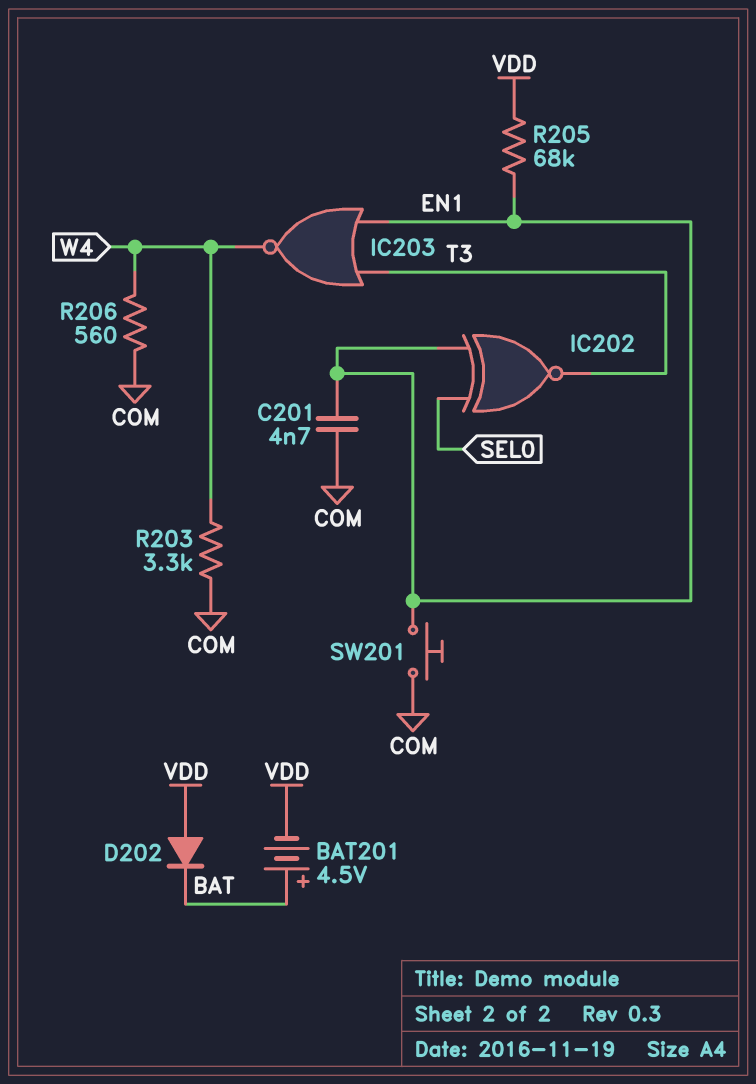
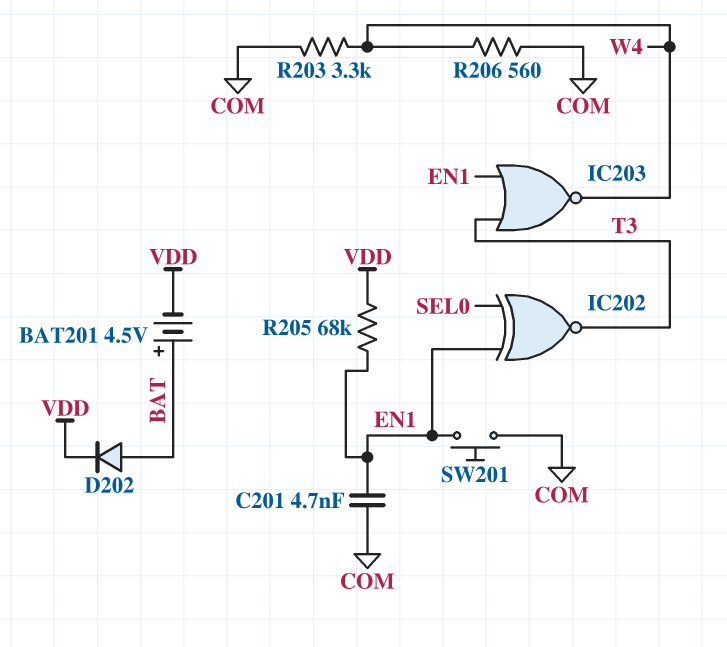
D202: diode (A VDD, K BAT) -> diode (A BAT, K VDD)

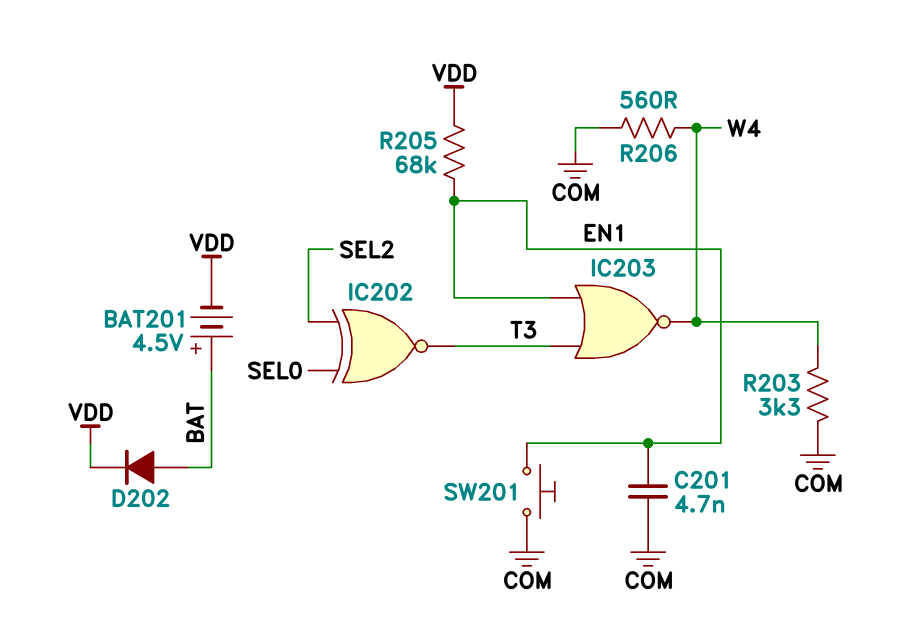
IC202: XNOR (in EN1, in SEL0, out T3) -> XNOR (in SEL0, in SEL2, out T3)

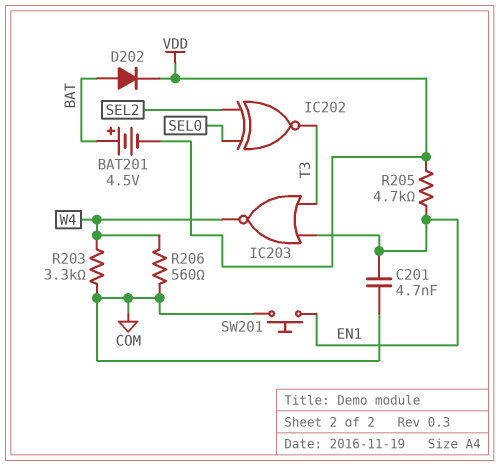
R205: 68k (EN1, VDD) -> 4.7k (EN1, VDD)

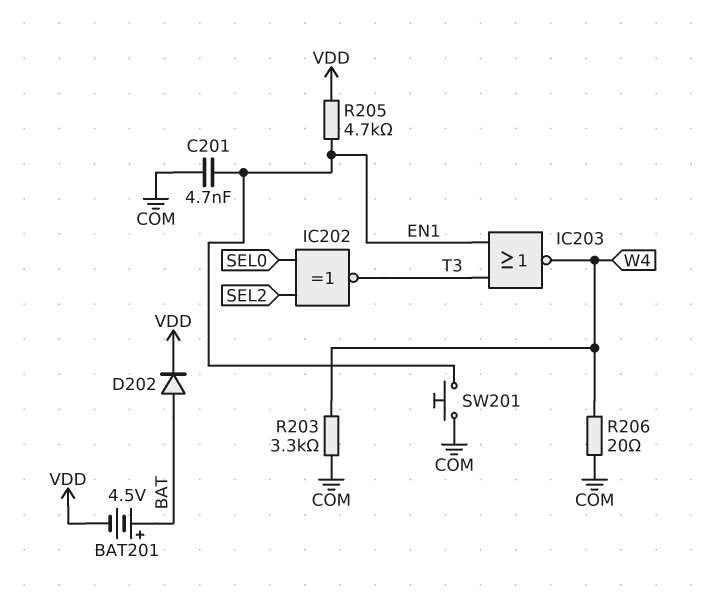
R206: 560 (COM, W4) -> 20 (COM, W4)

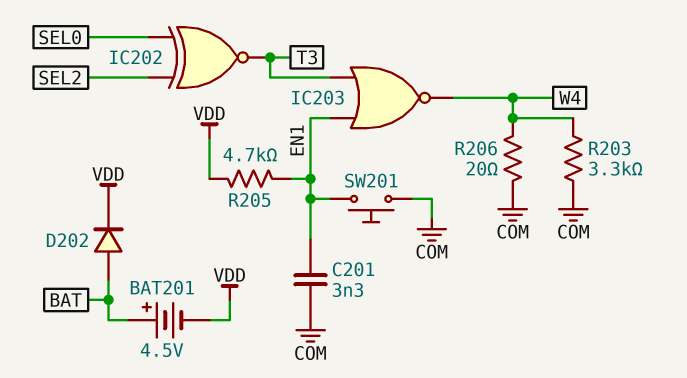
C201: 4.7nF (COM, EN1) -> 3.3nF (COM, EN1)

